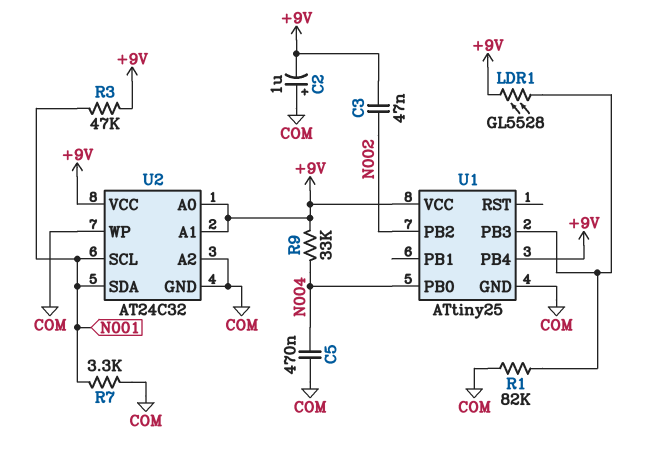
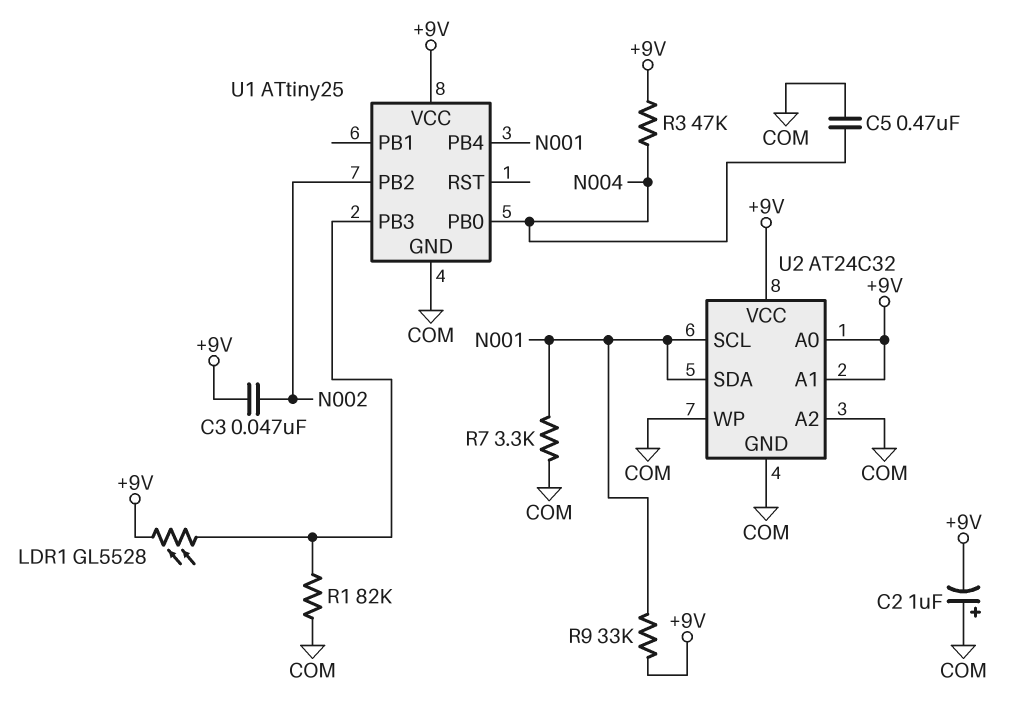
R3: 47k (+9V, N001) -> 47k (+9V, N004)
R9: 33k (+9V, N004) -> 33k (+9V, N001)
U1 pin PB4: +9V -> N001

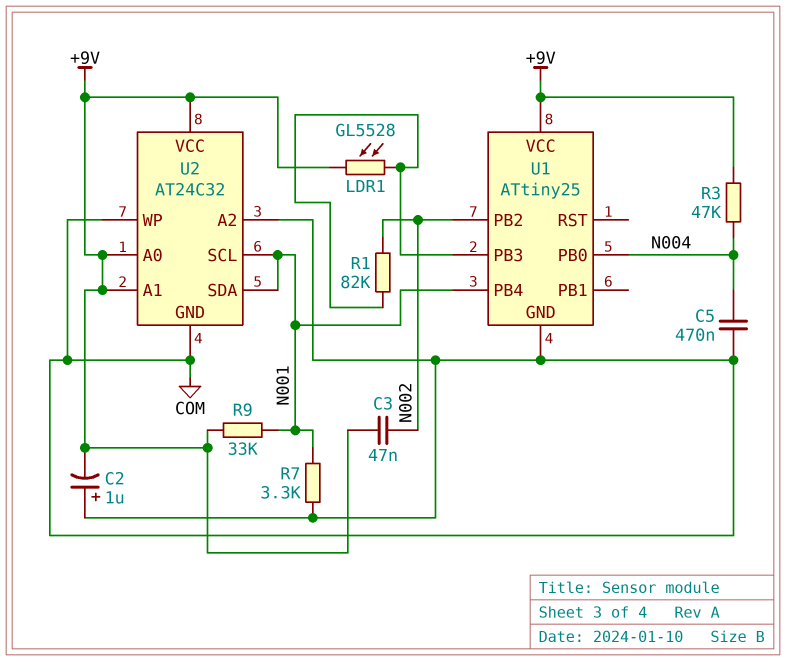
R1: 82k (COM, U1/PB3) -> 82k (N002, U1/PB3)

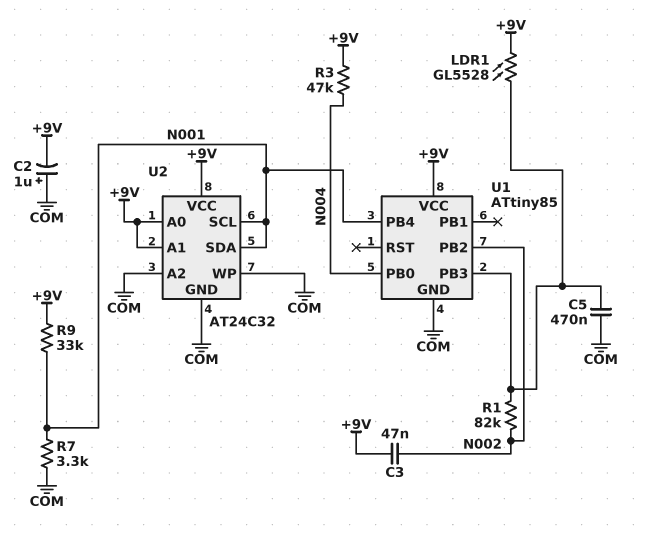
C5: 470nF (COM, N004) -> 470nF (COM, U1/PB3)
U1: ATtiny25 -> ATtiny85

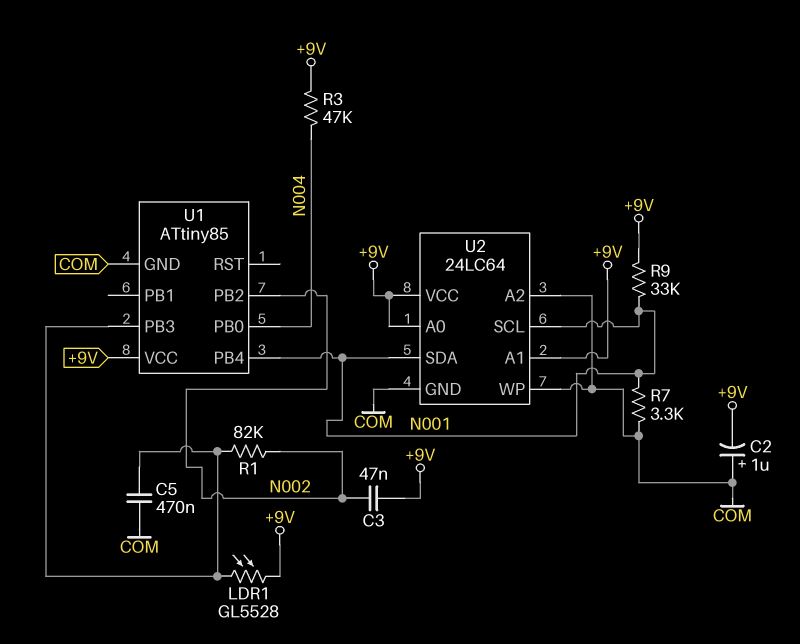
U2: AT24C32 -> 24LC64

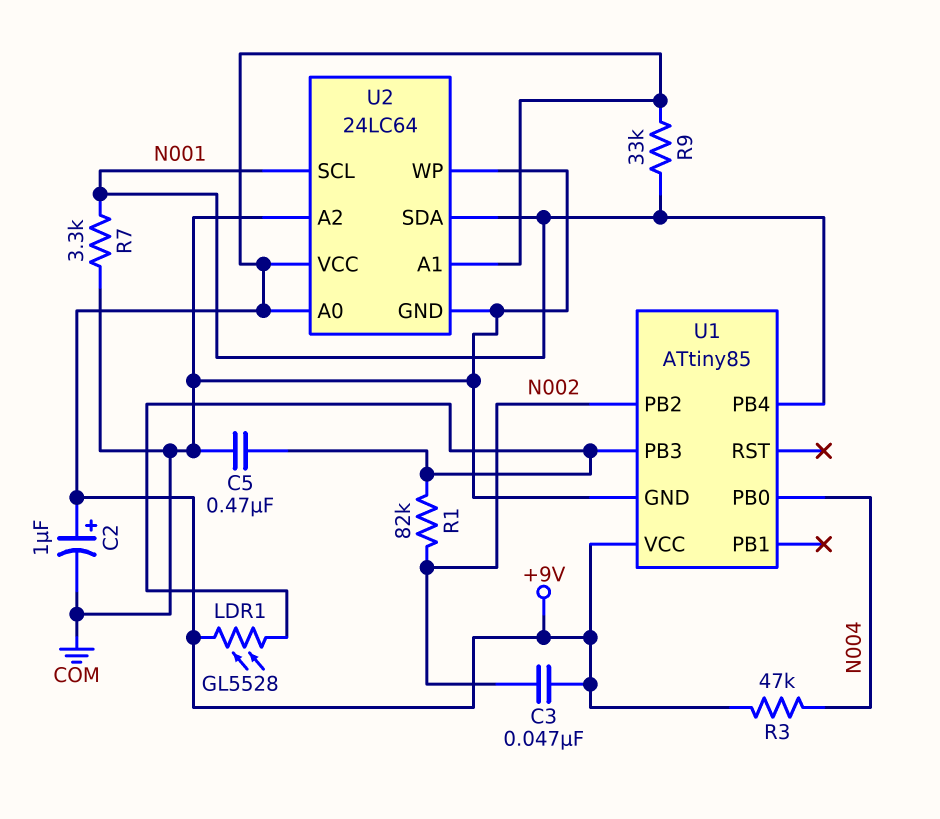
C2: 1uF (plus COM, minus +9V) -> 1uF (plus +9V, minus COM)

